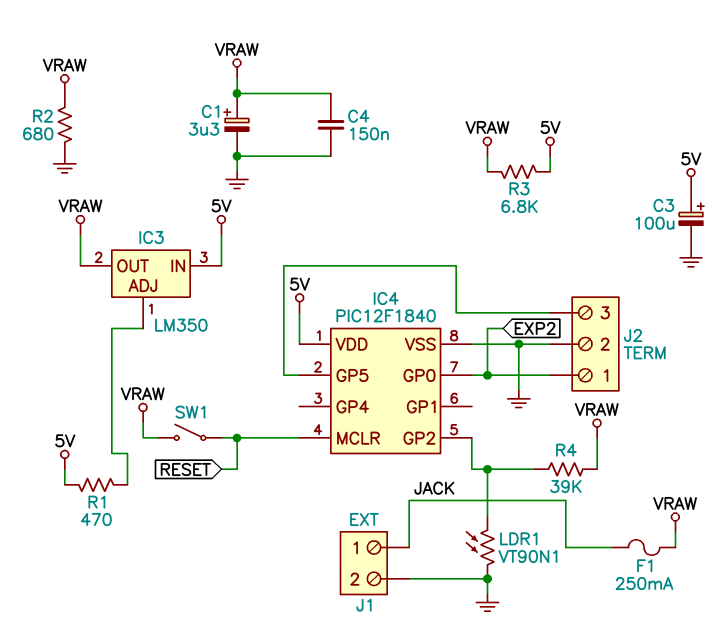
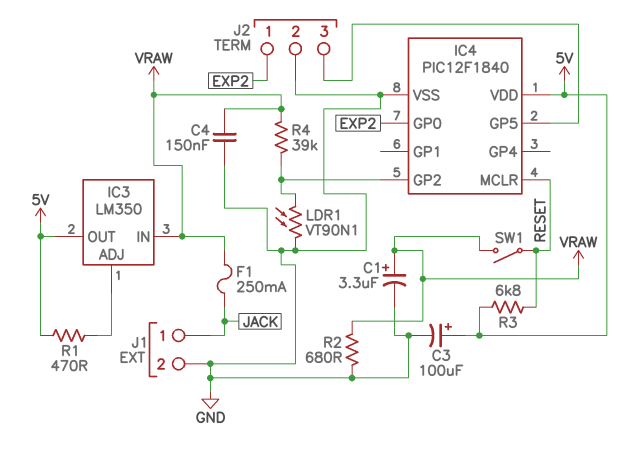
IC3 pin IN: 5V -> VRAW
IC3 pin OUT: VRAW -> 5V
R3: 6.8k (5V, VRAW) -> 6.8k (5V, RESET)

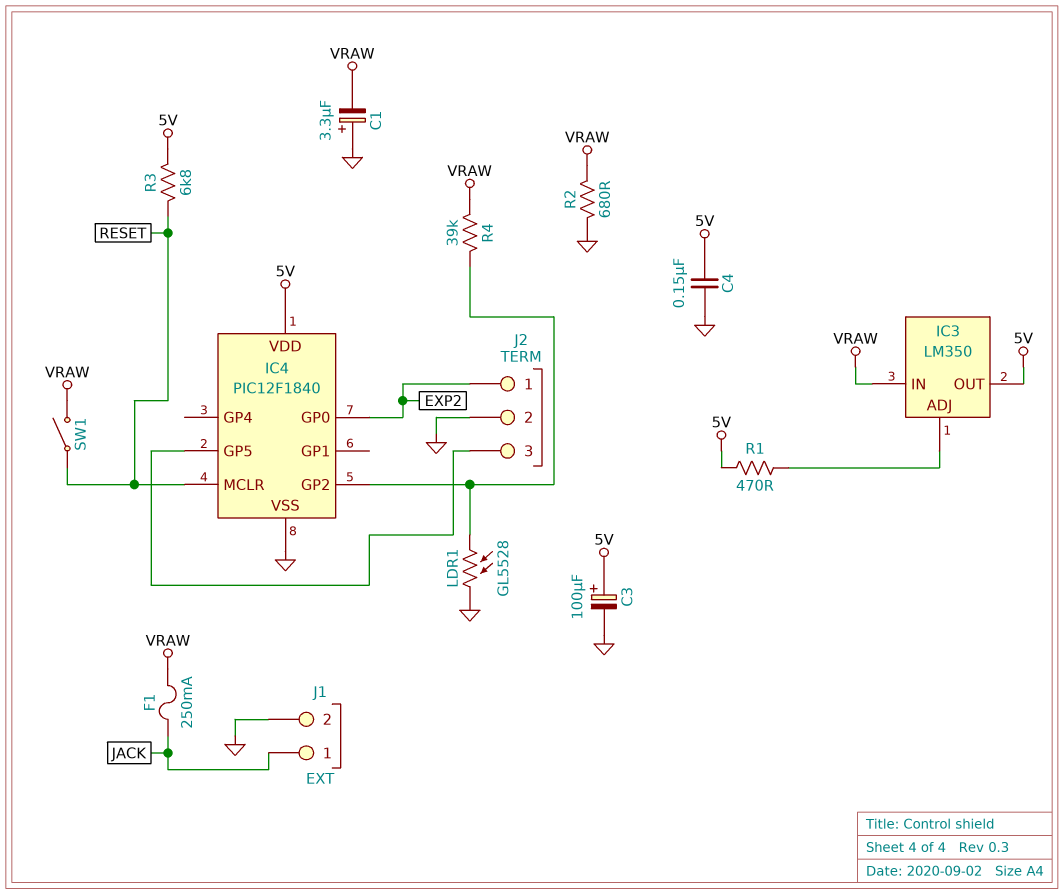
C1: 3.3uF (plus VRAW, minus GND) -> 3.3uF (plus GND, minus VRAW)
C4: 150nF (GND, VRAW) -> 150nF (5V, GND)
LDR1: VT90N1 (GND, IC4/GP2) -> GL5528 (GND, IC4/GP2)

